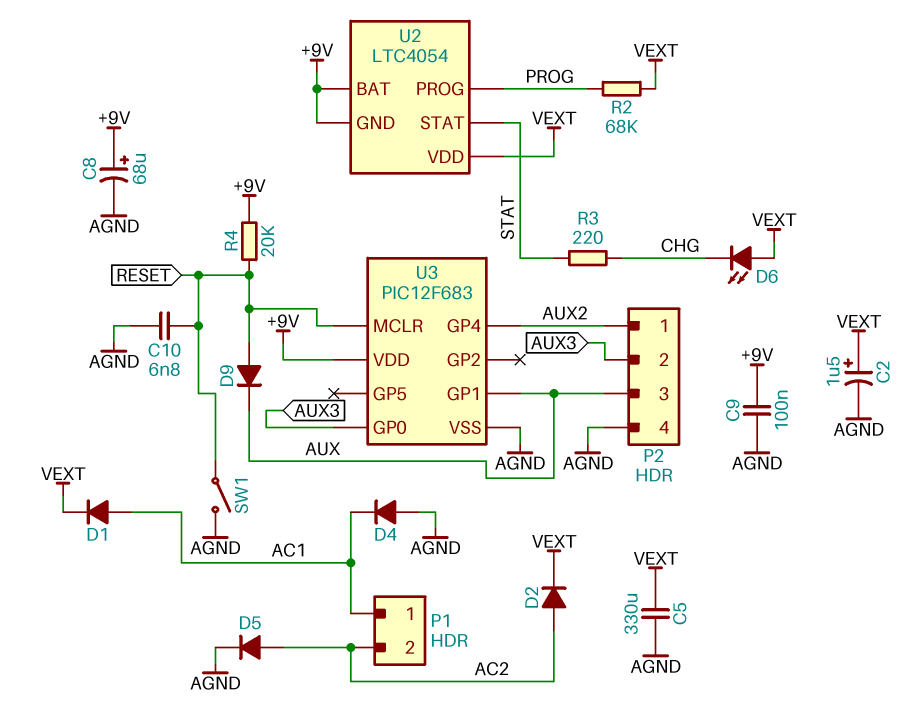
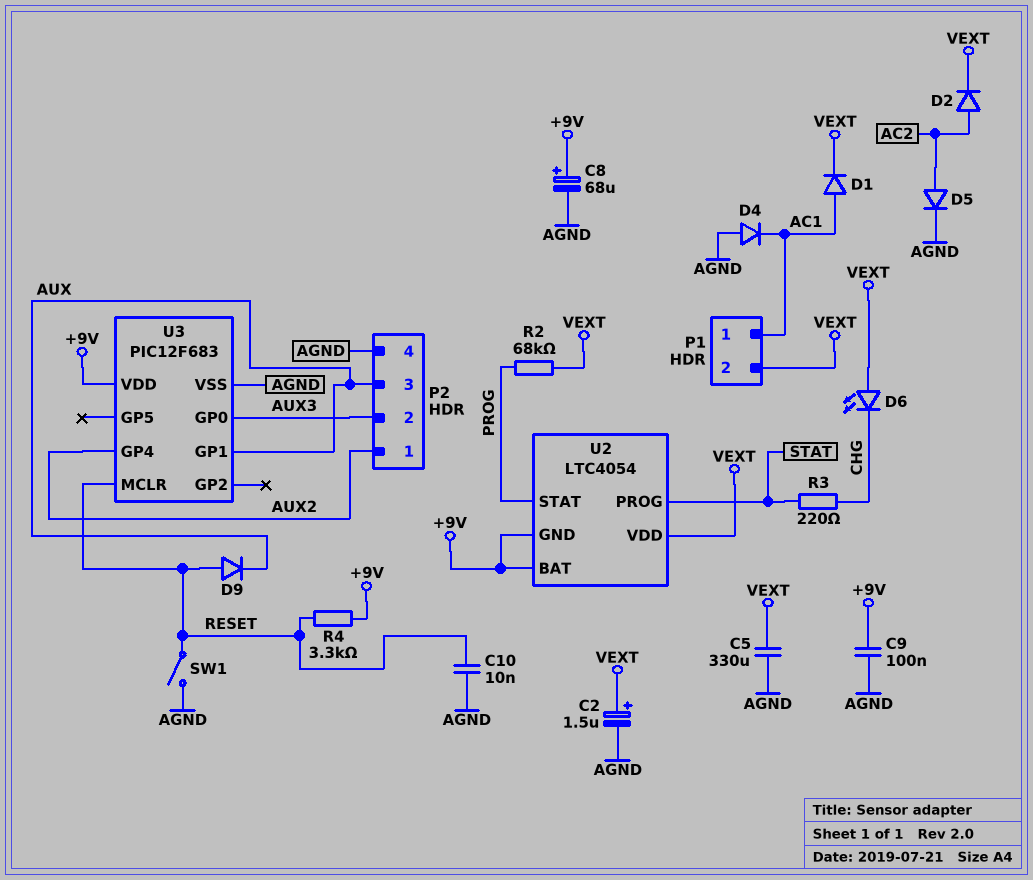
C10: 6.8nF (AGND, RESET) -> 10nF (AGND, RESET)
P1 pin 2: AC2 -> VEXT
R4: 20k (+9V, RESET) -> 3.3k (+9V, RESET)
U2 pin PROG: PROG -> STAT
U2 pin STAT: STAT -> PROG

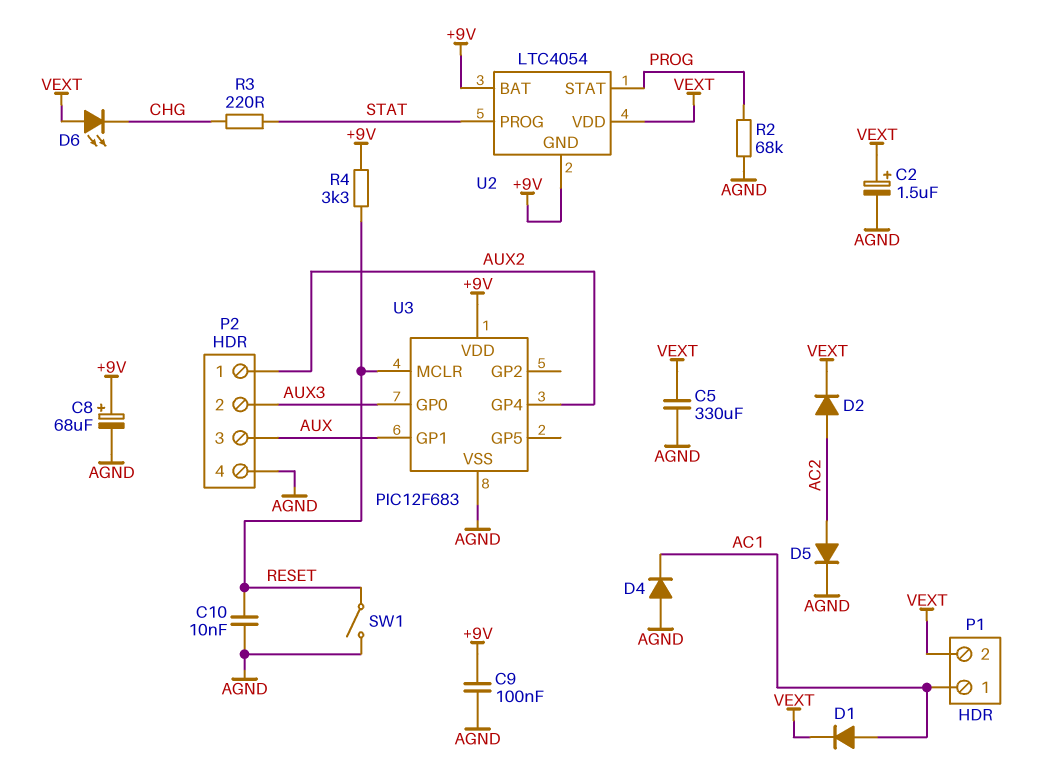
D9: diode (A RESET, K AUX) -> none
R2: 68k (PROG, VEXT) -> 68k (AGND, PROG)

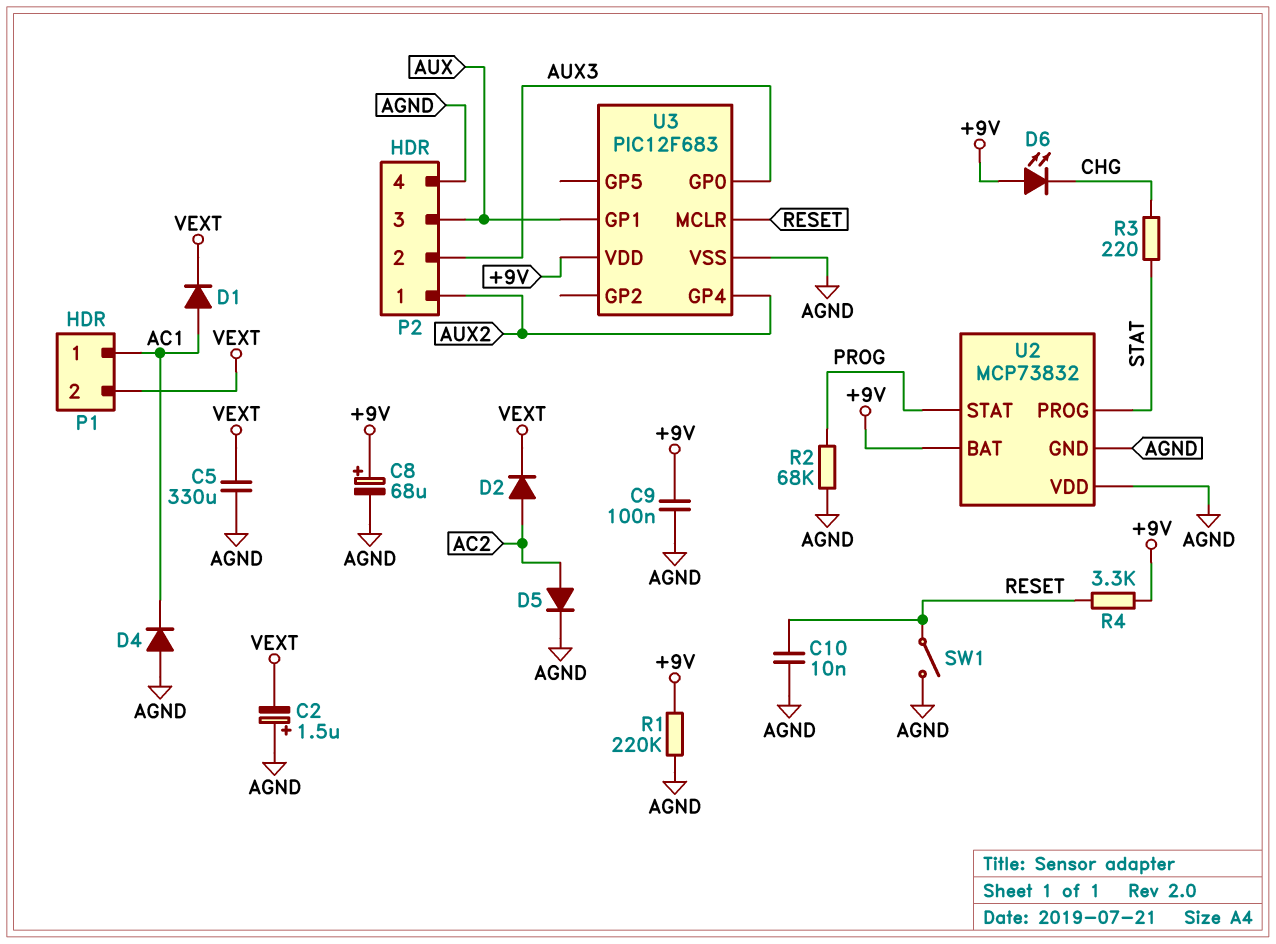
C2: 1.5uF (plus VEXT, minus AGND) -> 1.5uF (plus AGND, minus VEXT)
D6: LED (A VEXT, K CHG) -> LED (A +9V, K CHG)
R1: none -> 220k (+9V, AGND)
U2: LTC4054 -> MCP73832
U2 pin GND: +9V -> AGND
U2 pin VDD: VEXT -> AGND

